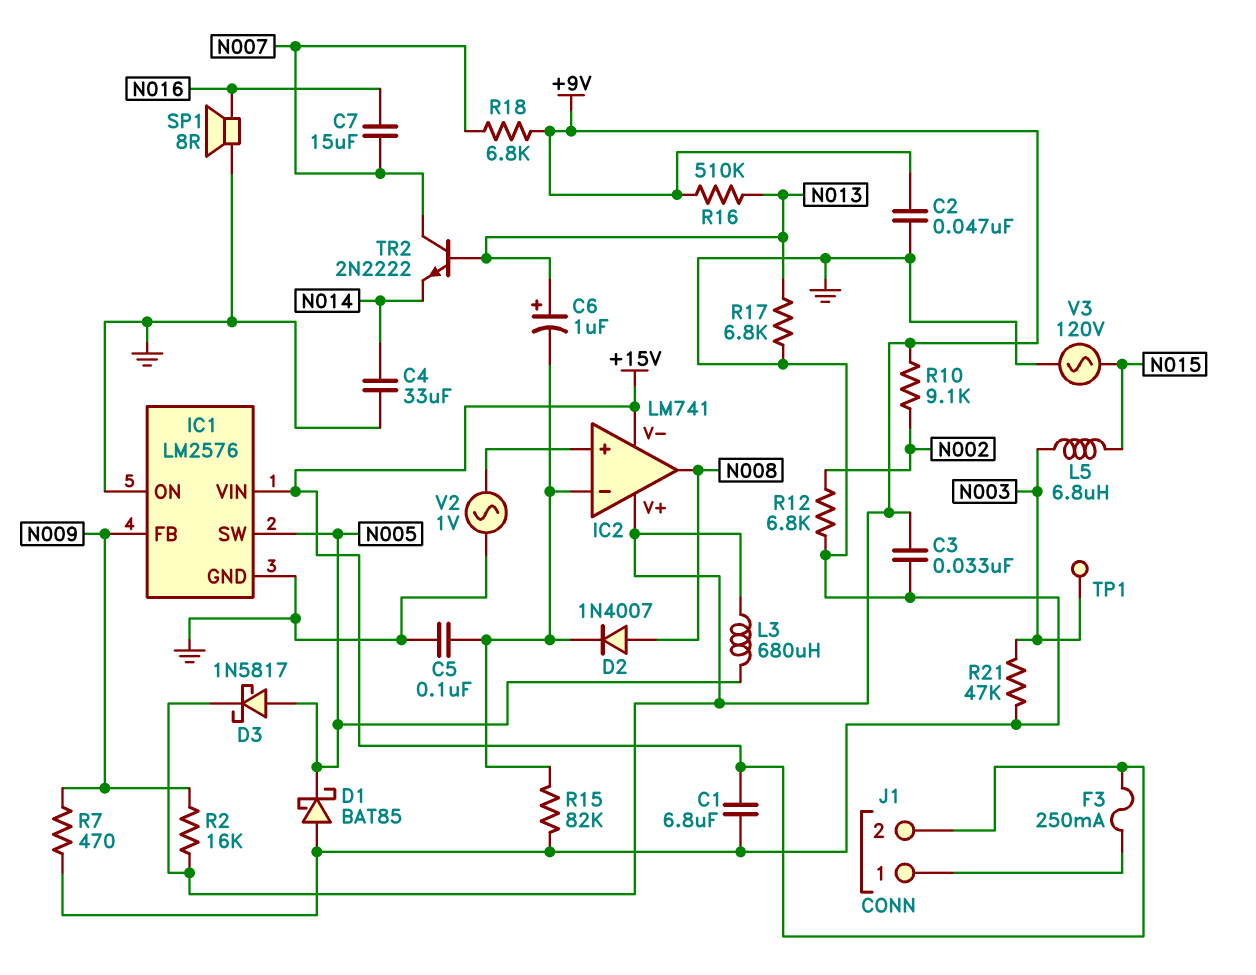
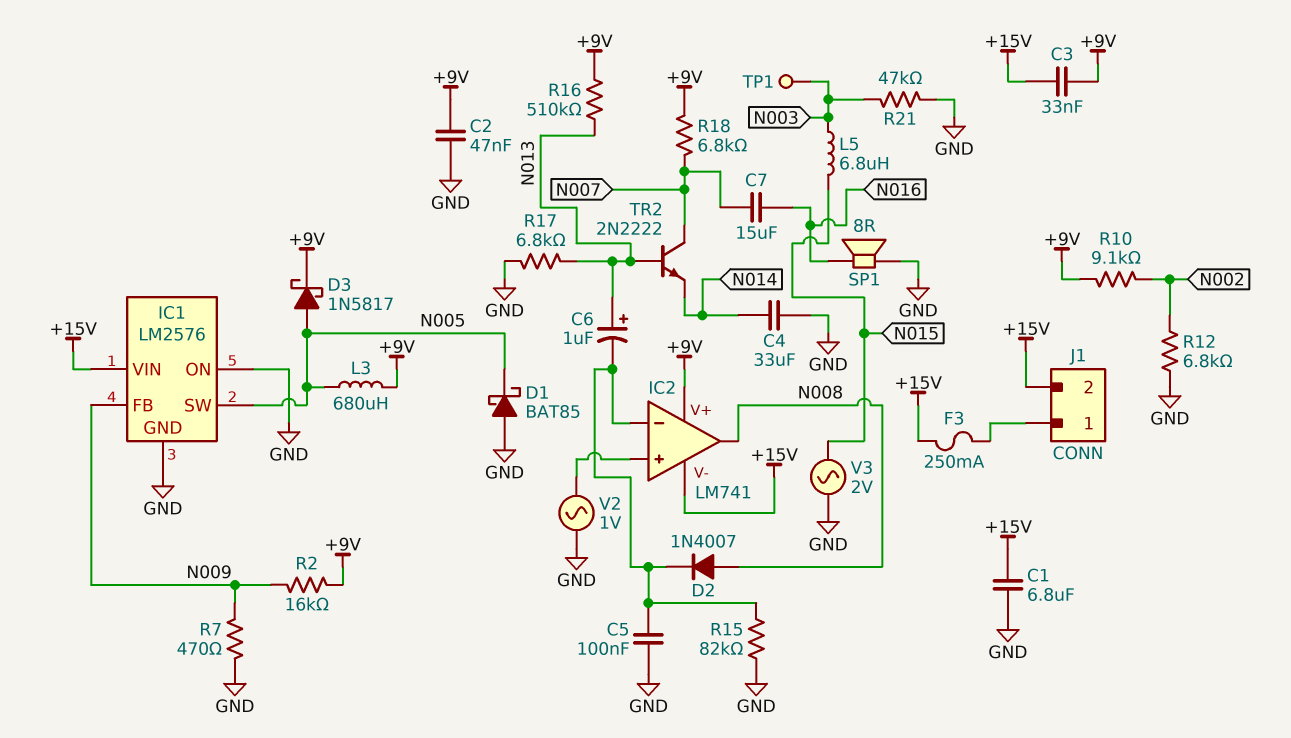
C3: 33nF (+9V, GND) -> 33nF (+9V, +15V)
V3: AC 120V (GND, N015) -> AC 2V (GND, N015)

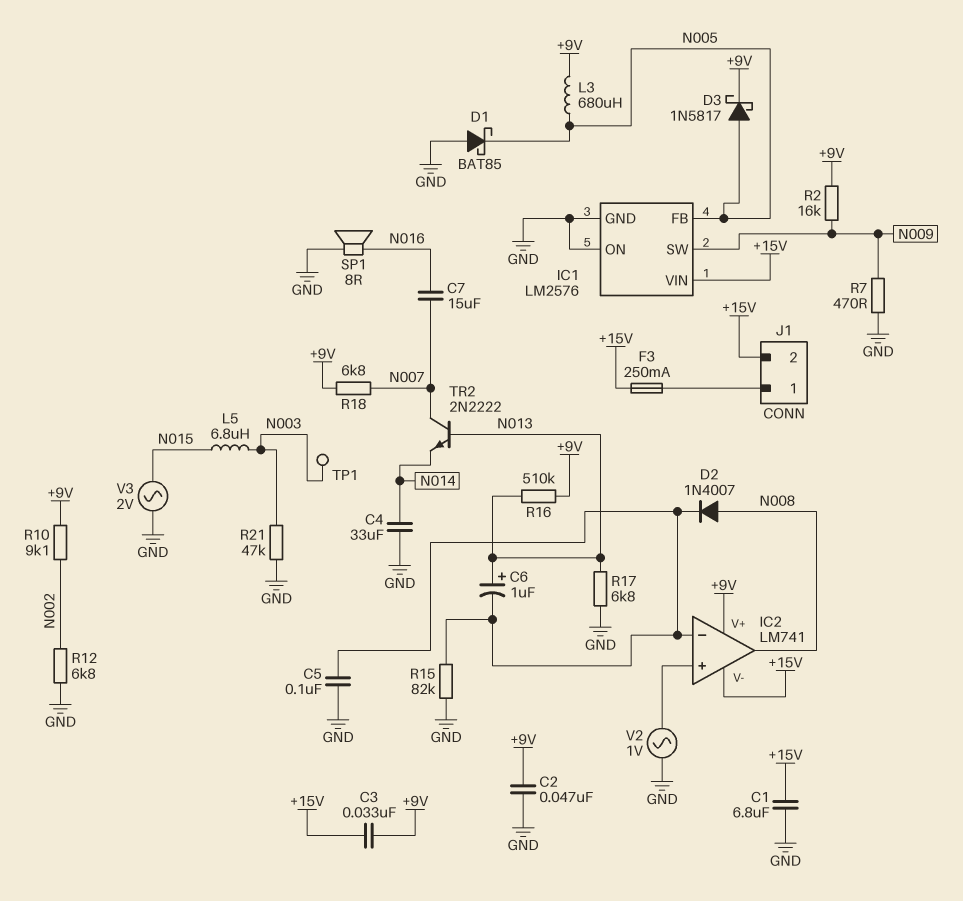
IC1 pin FB: N009 -> N005
IC1 pin SW: N005 -> N009

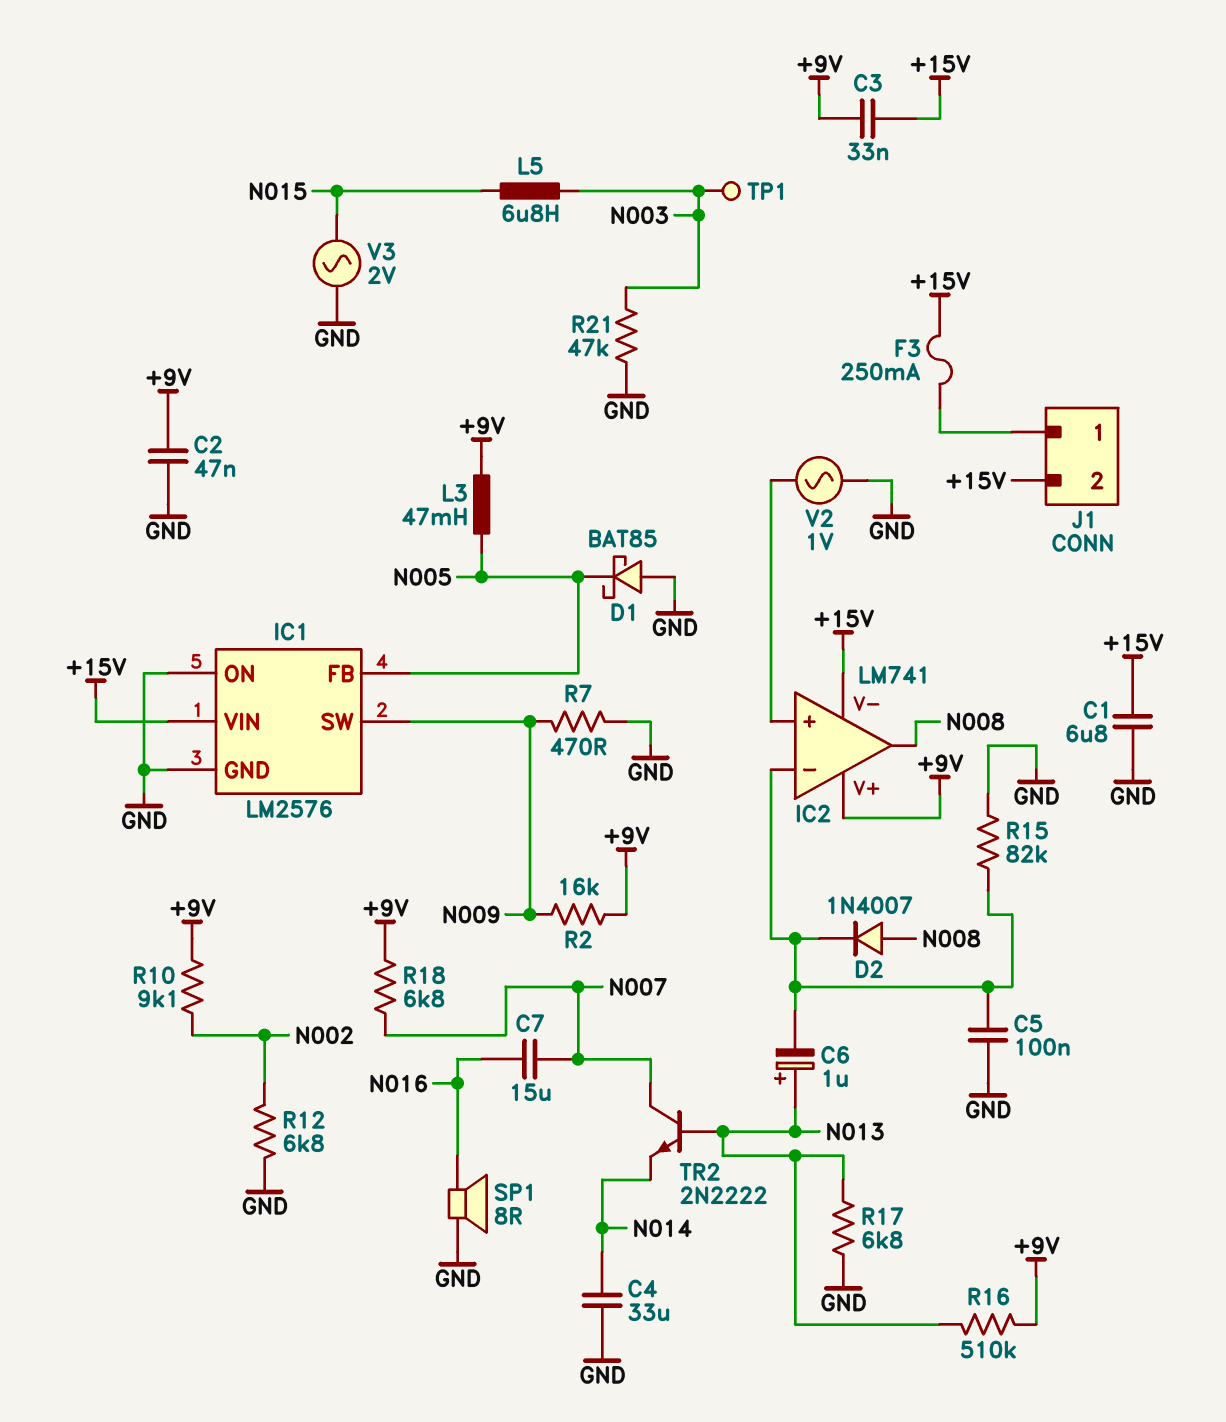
D3: schottky 1N5817 (A N005, K +9V) -> none
L3: 680uH (+9V, N005) -> 47mH (+9V, N005)

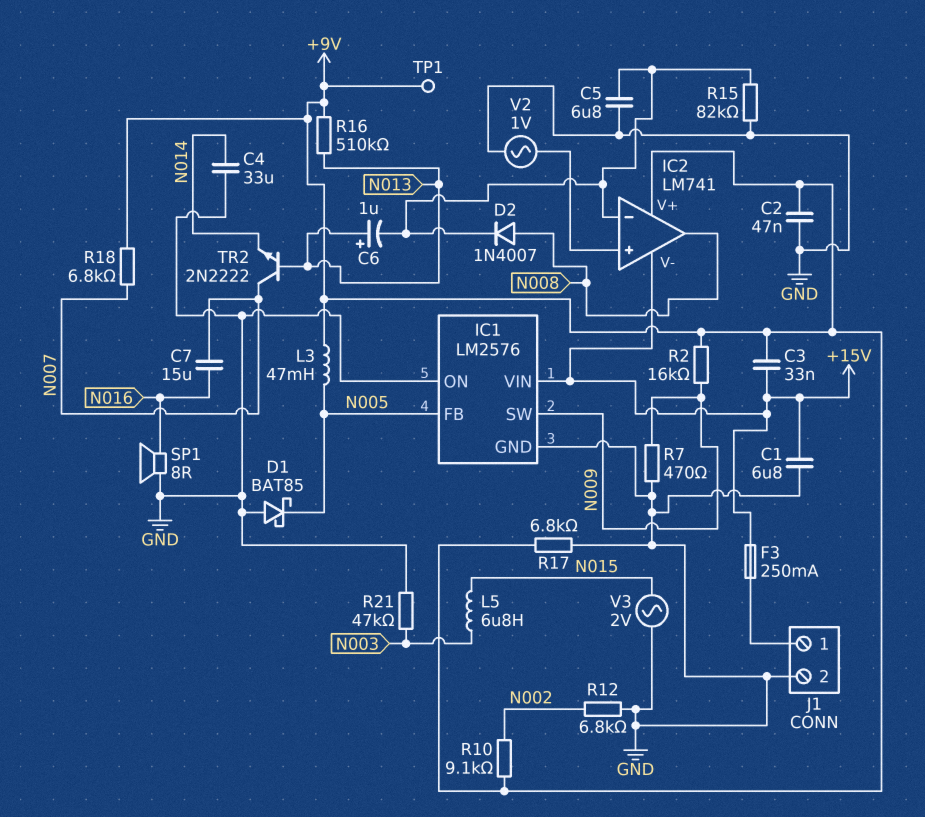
C5: 100nF (GND, IC2/in-) -> 6.8uF (GND, IC2/in-)
J1 pin 2: +15V -> GND
R17: 6.8k (GND, N013) -> 6.8k (+9V, GND)
TP1: test point (N003) -> test point (+9V)

